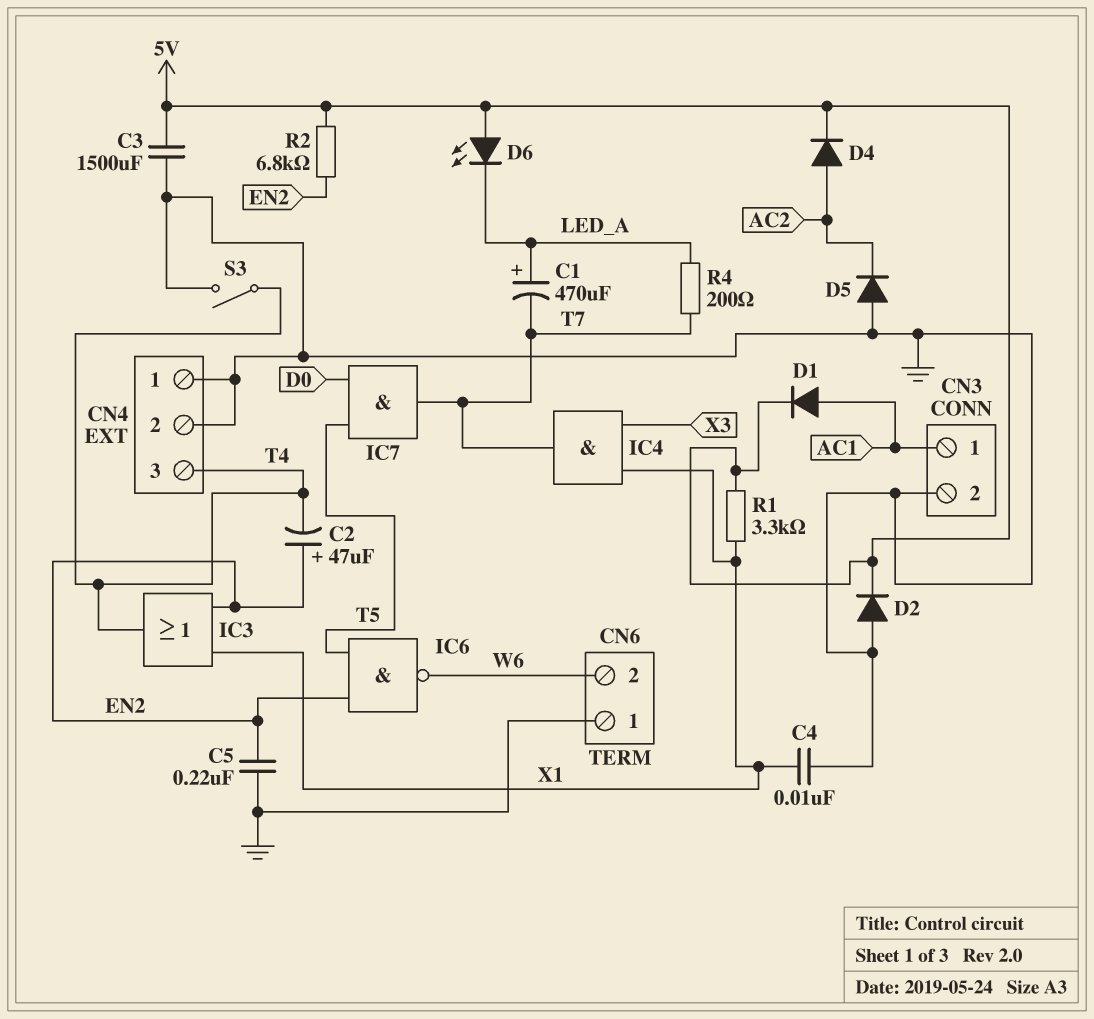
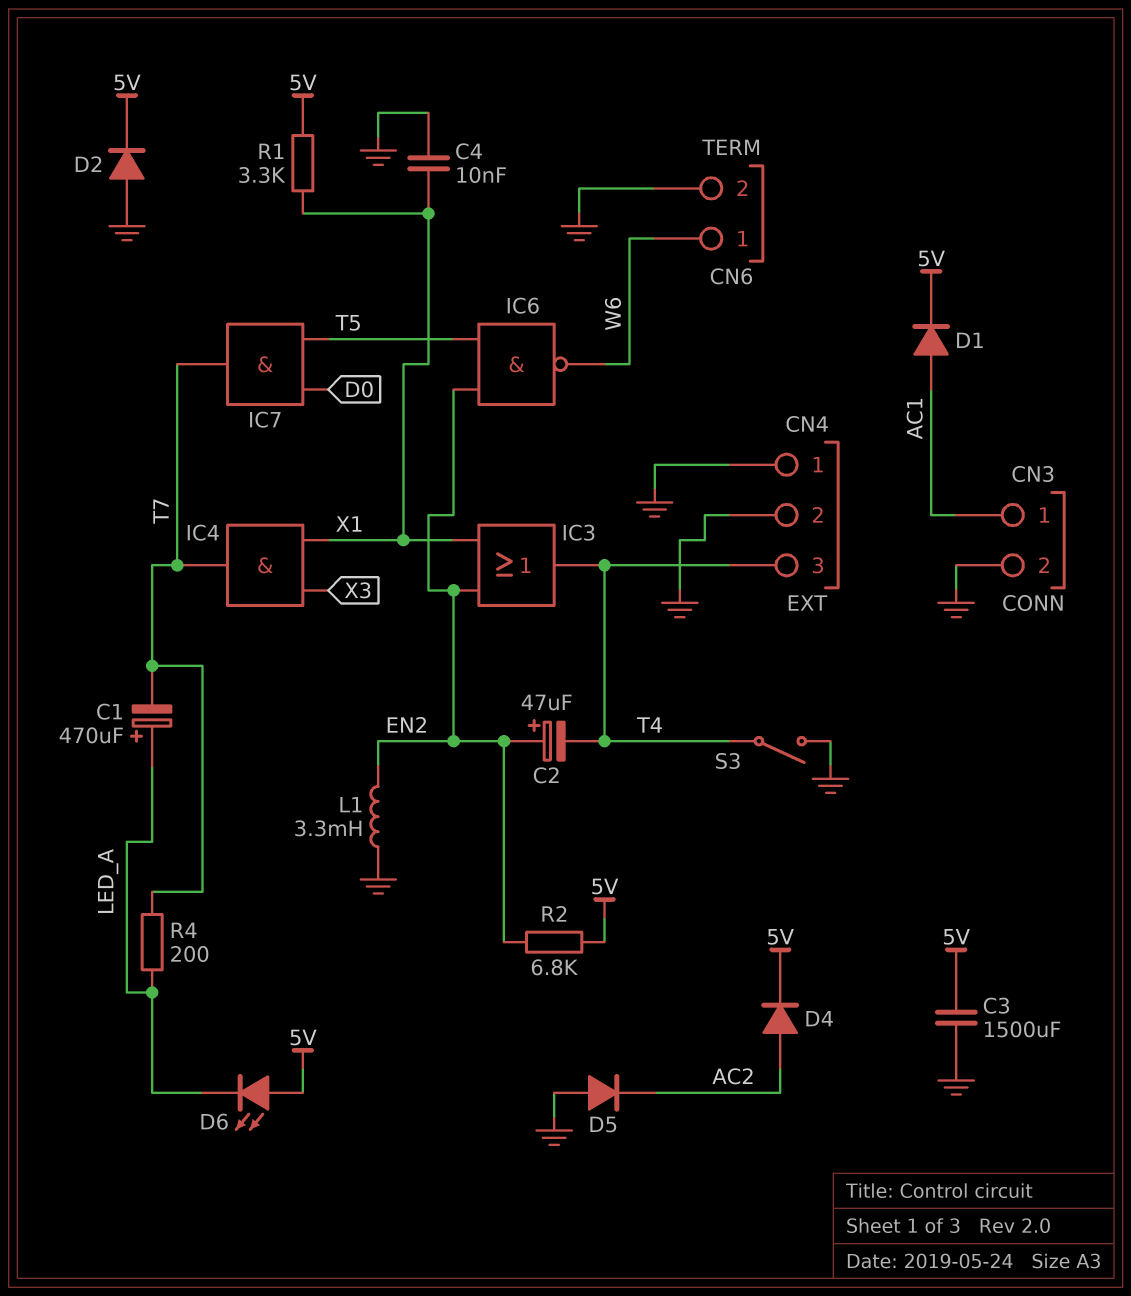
C5: 220nF (EN2, GND) -> none
CN6 pin 1: GND -> W6
CN6 pin 2: W6 -> GND
L1: none -> 3.3mH (EN2, GND)

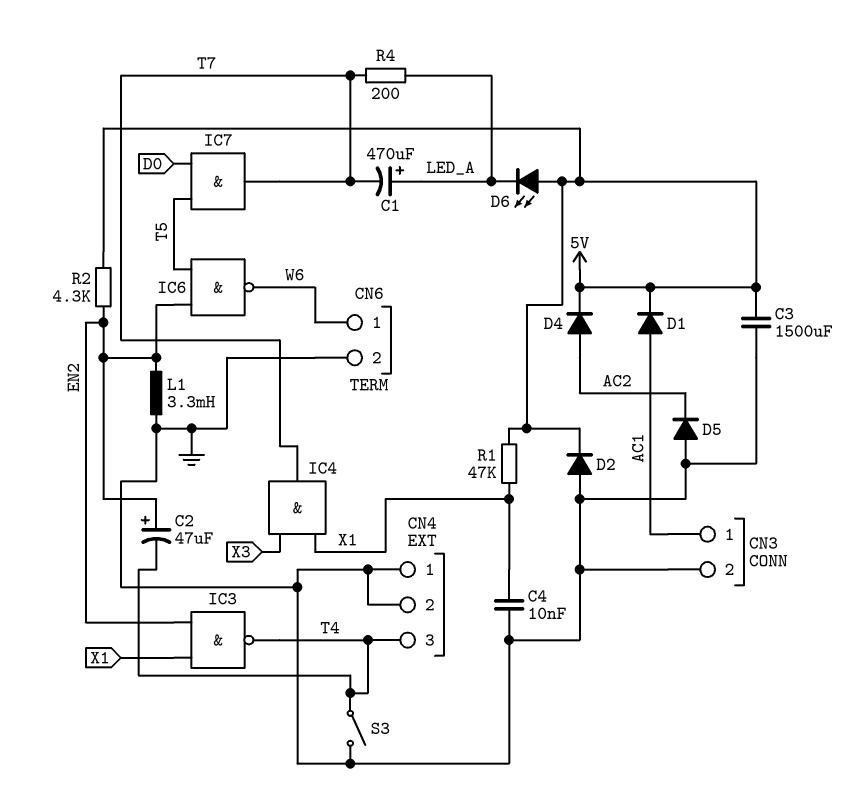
IC3: OR (in EN2, in X1, out T4) -> NAND (in EN2, in X1, out T4)
R1: 3.3k (5V, X1) -> 47k (5V, X1)
R2: 6.8k (5V, EN2) -> 4.3k (5V, EN2)

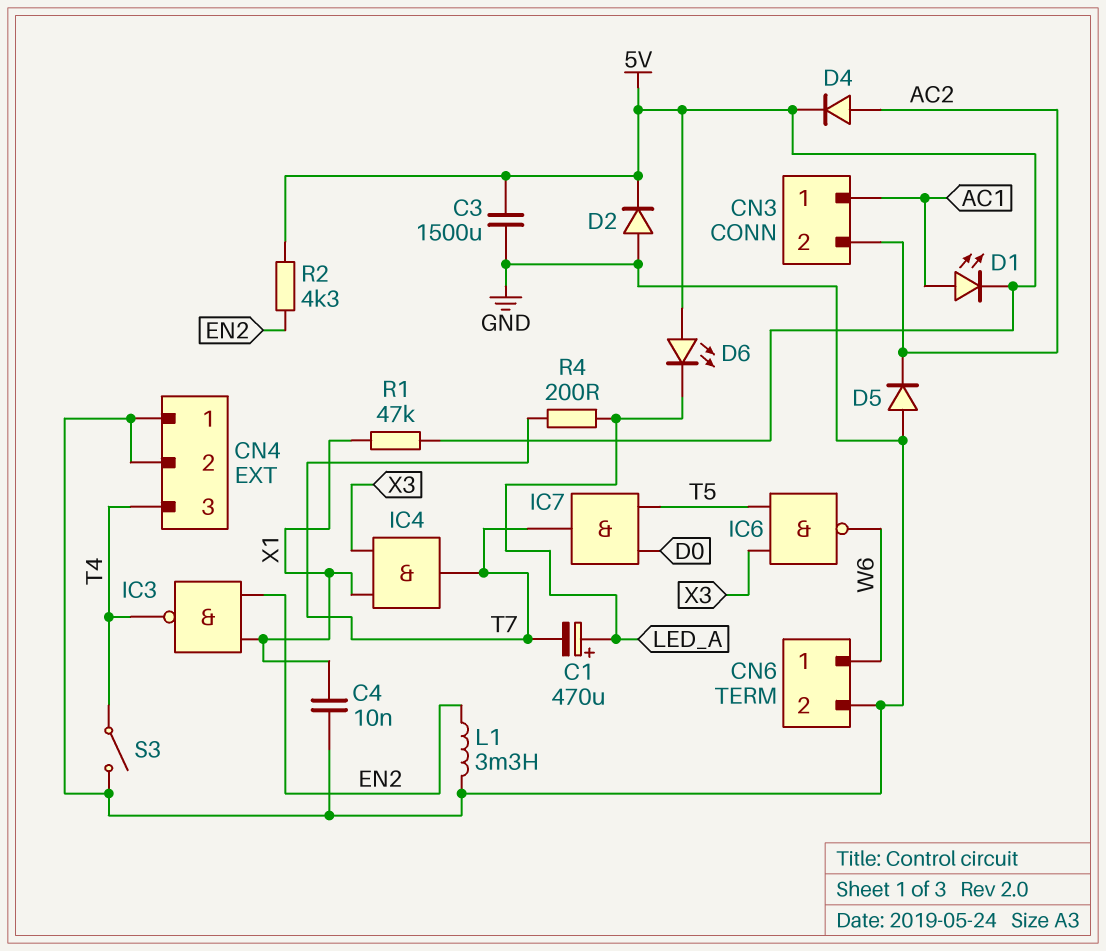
C2: 47uF (plus EN2, minus T4) -> none
CN3 pin 2: GND -> AC2
D1: diode (A AC1, K 5V) -> LED (A AC1, K 5V)
IC6: NAND (in EN2, in T5, out W6) -> NAND (in T5, in X3, out W6)

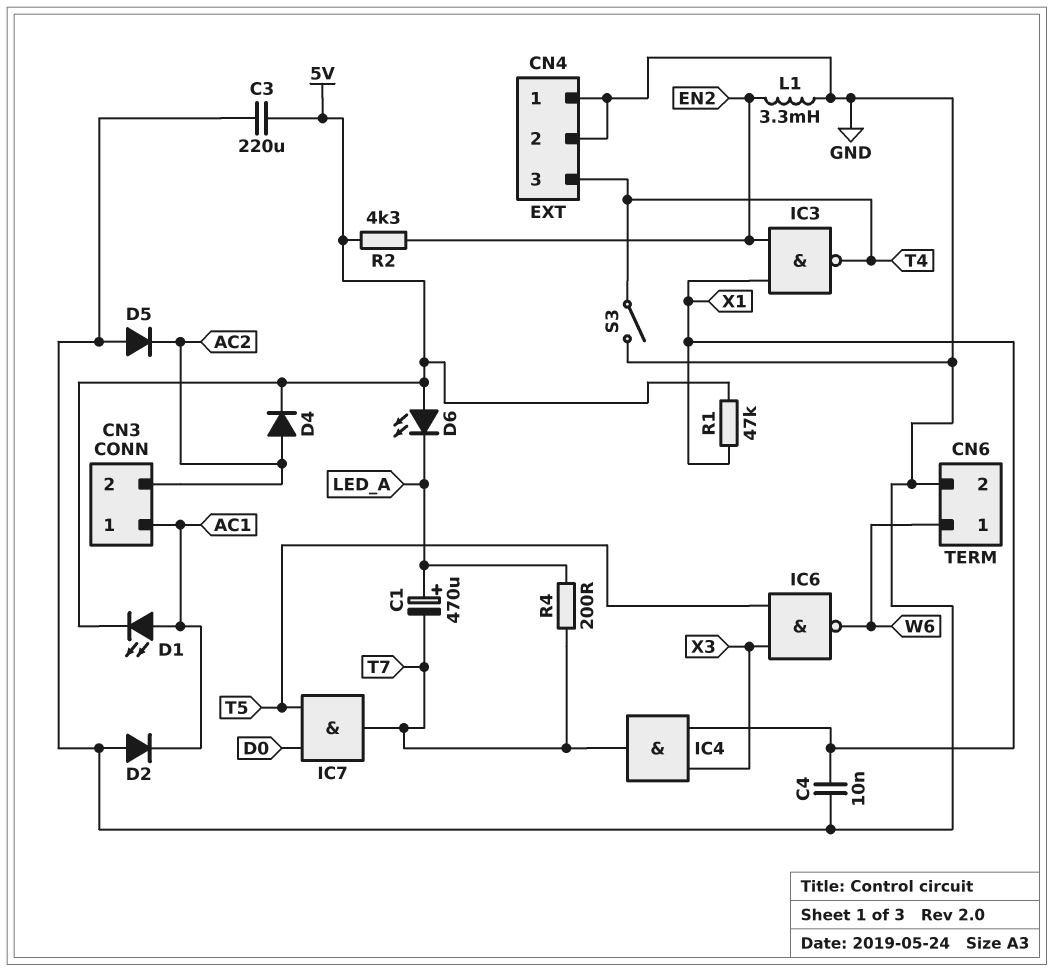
C3: 1500uF (5V, GND) -> 220uF (5V, GND)
D2: diode (A GND, K 5V) -> diode (A GND, K AC1)

